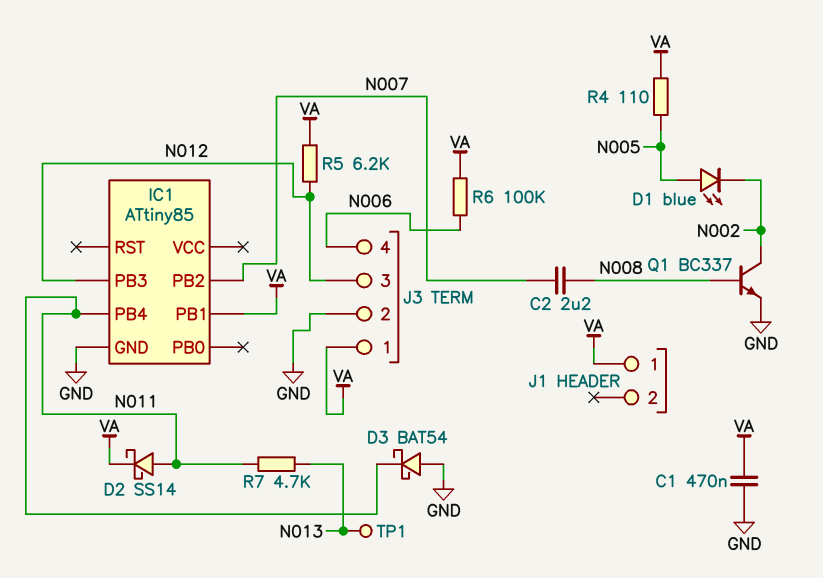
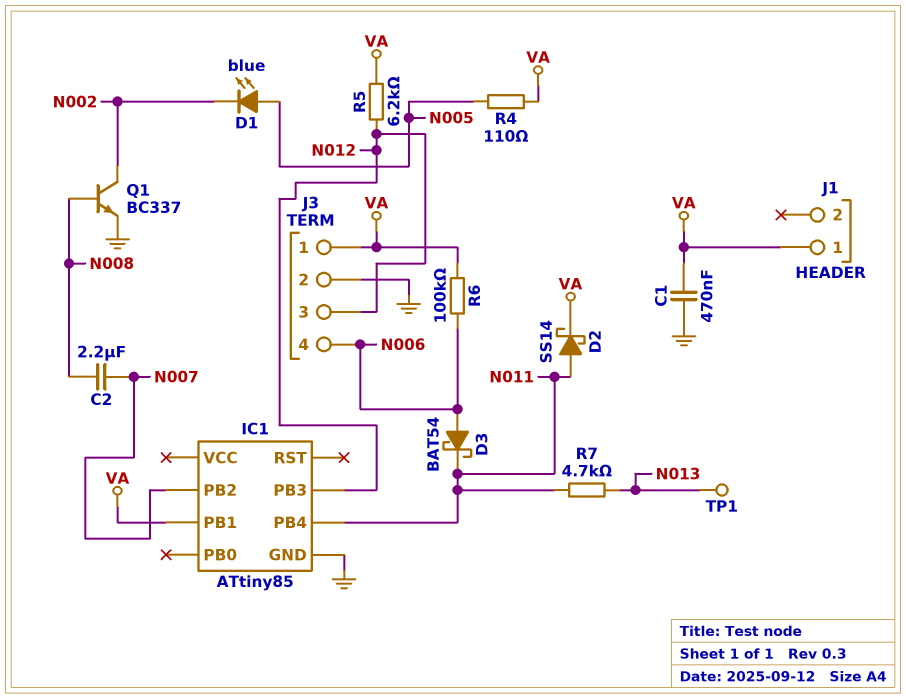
D3: schottky BAT54 (A GND, K N011) -> schottky BAT54 (A N006, K N011)

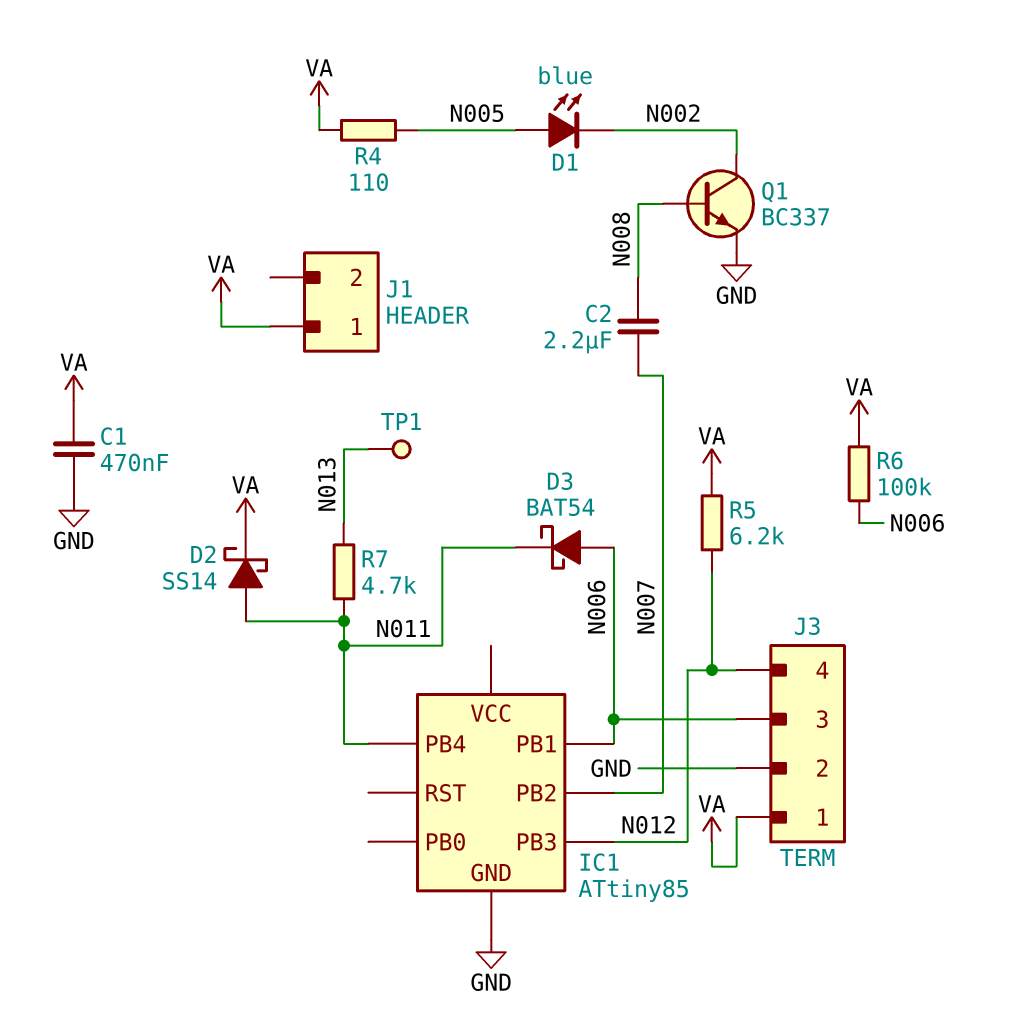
IC1 pin PB1: VA -> N006
J3 pin 3: N012 -> N006
J3 pin 4: N006 -> N012

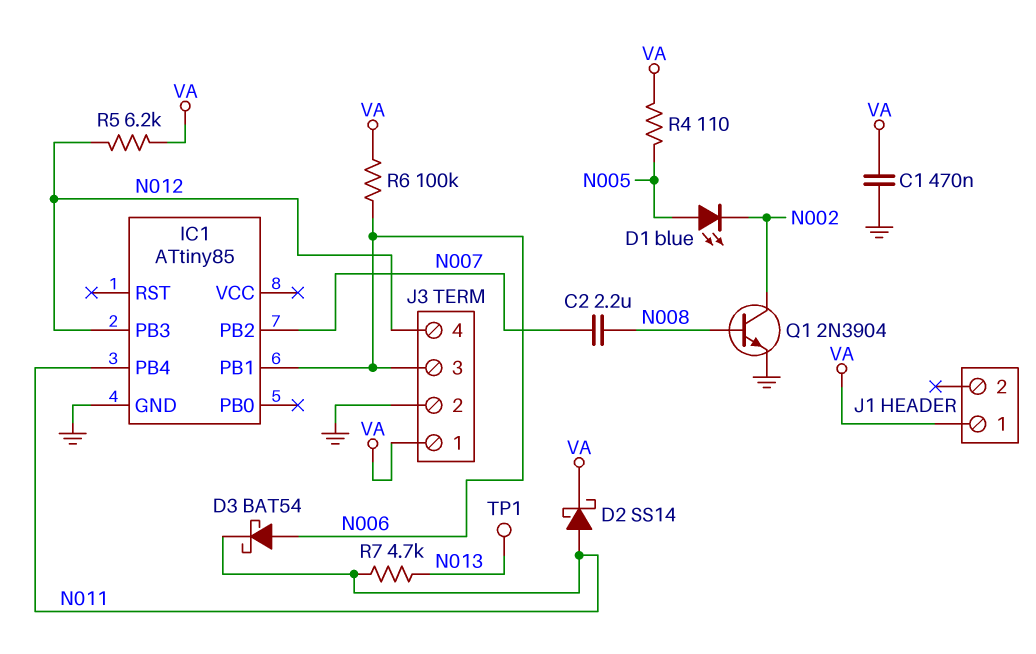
Q1: NPN BC337 (B N008, C N002, E GND) -> NPN 2N3904 (B N008, C N002, E GND)

